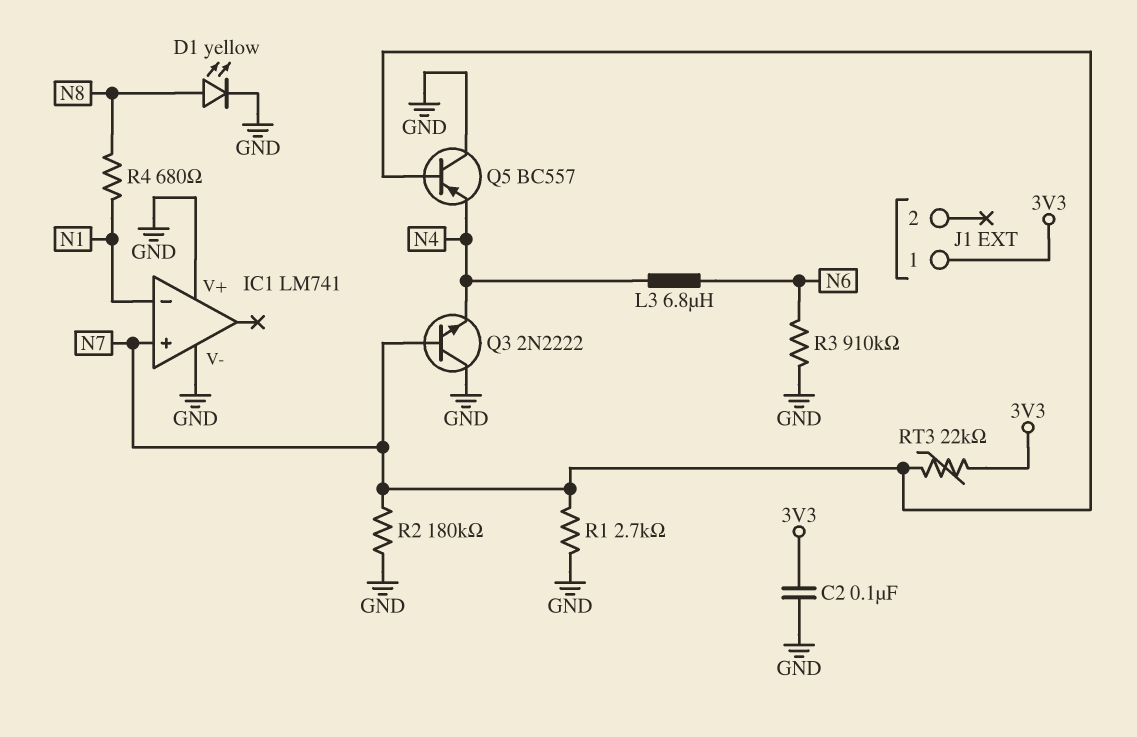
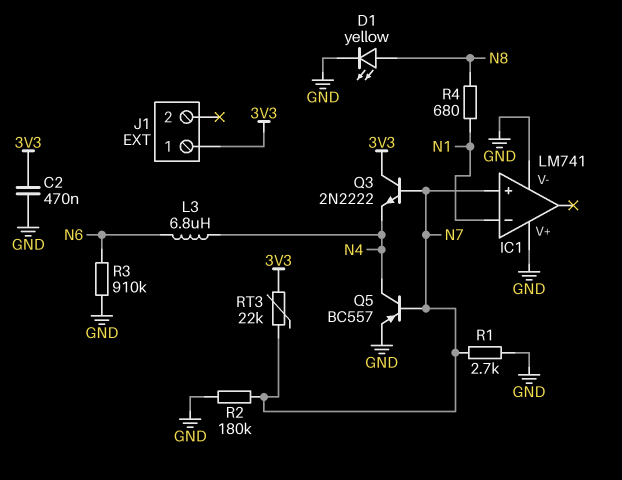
C2: 100nF (3V3, GND) -> 470nF (3V3, GND)
Q3: NPN 2N2222 (B N7, C GND, E N4) -> NPN 2N2222 (B N7, C 3V3, E N4)
Q5: PNP BC557 (B N7, C GND, E N4) -> PNP BC557 (B N7, C N4, E GND)

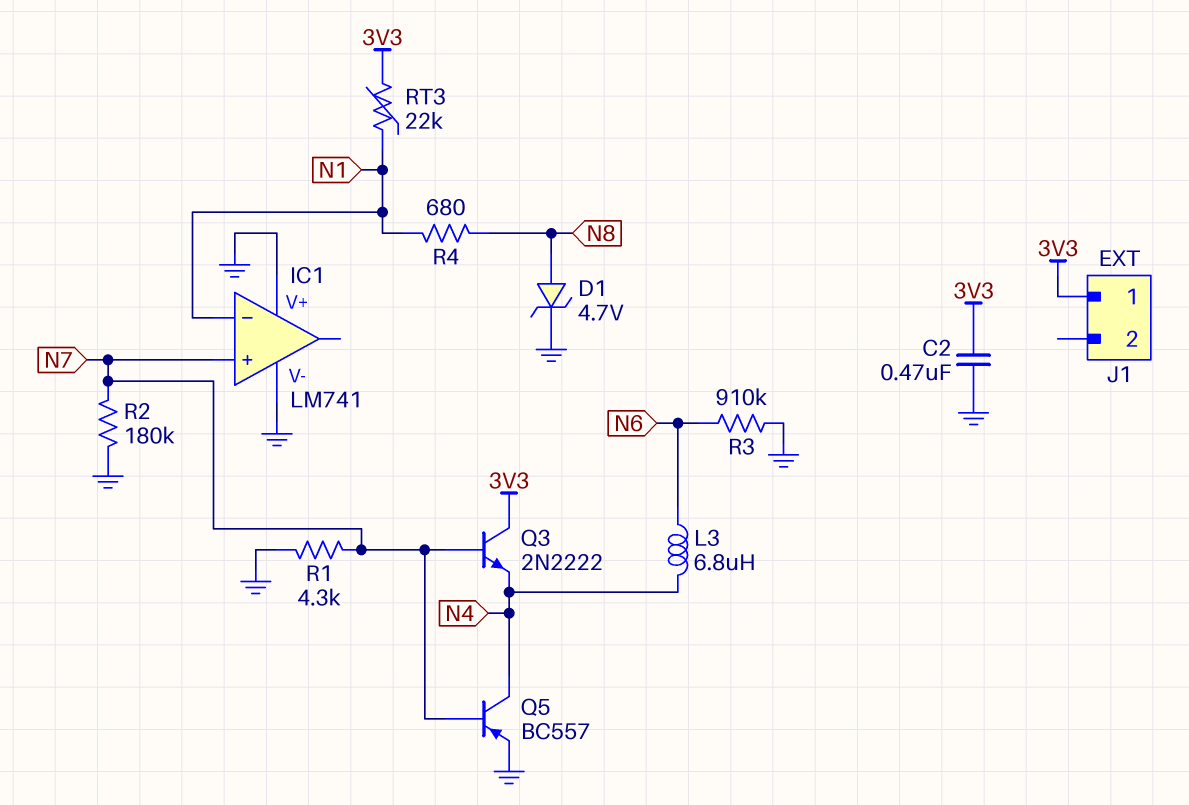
D1: LED yellow (A N8, K GND) -> zener 4.7V (A N8, K GND)
R1: 2.7k (GND, N7) -> 4.3k (GND, N7)
RT3: 22k (3V3, N7) -> 22k (3V3, N1)

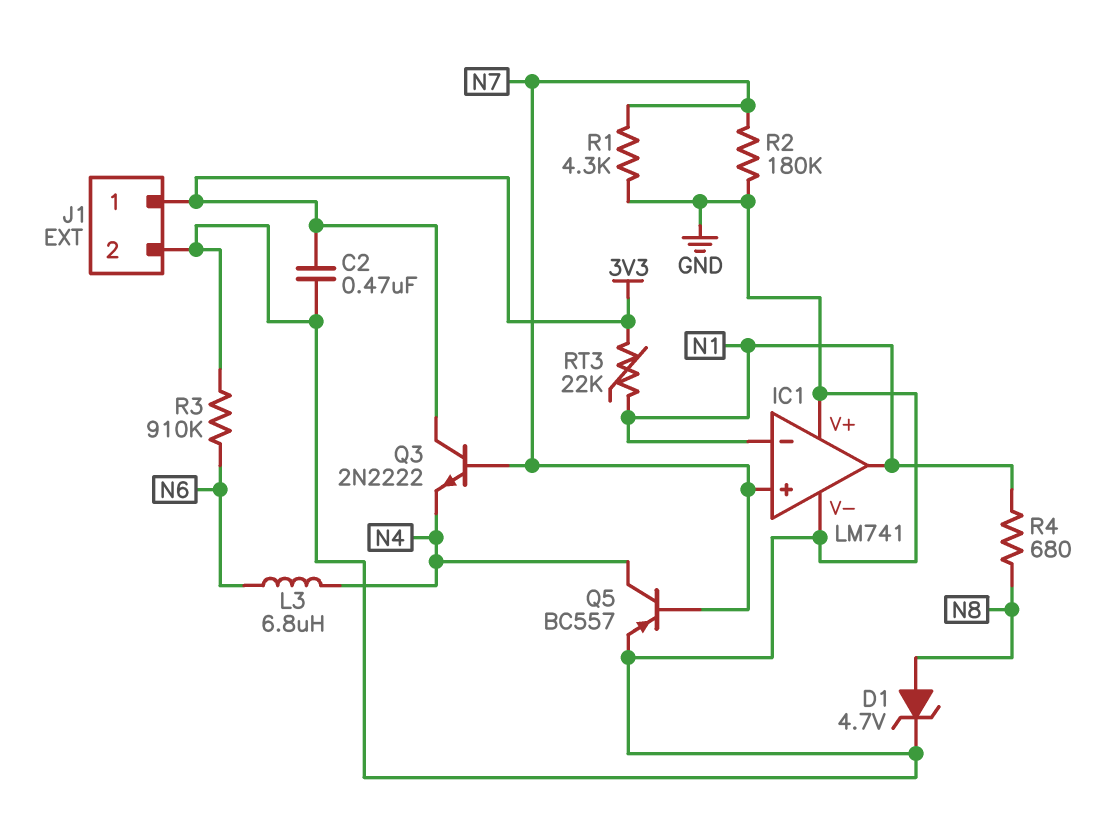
IC1 pin out: none -> N1
J1 pin 2: none -> GND

